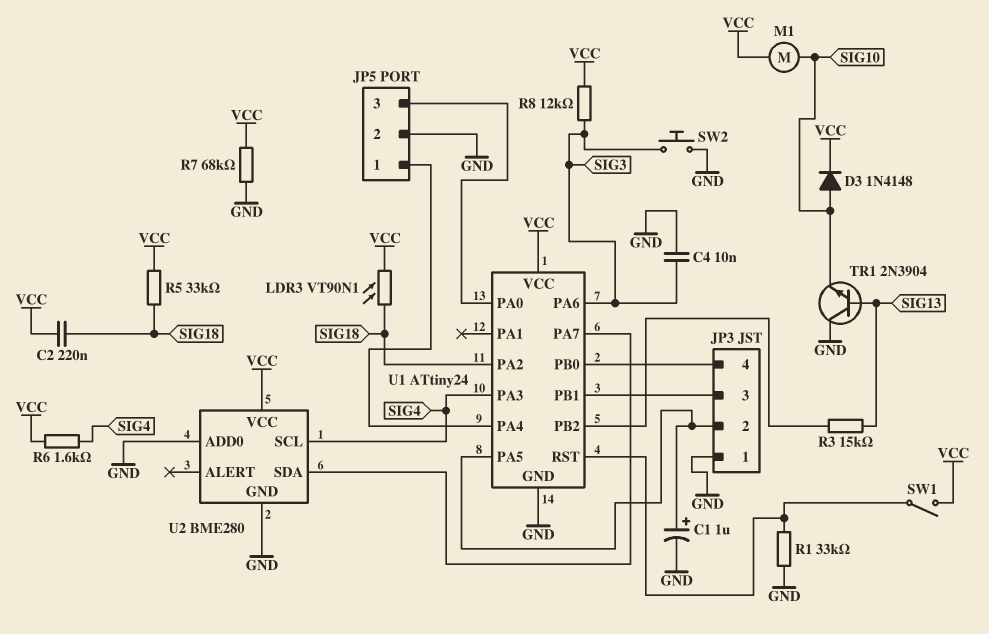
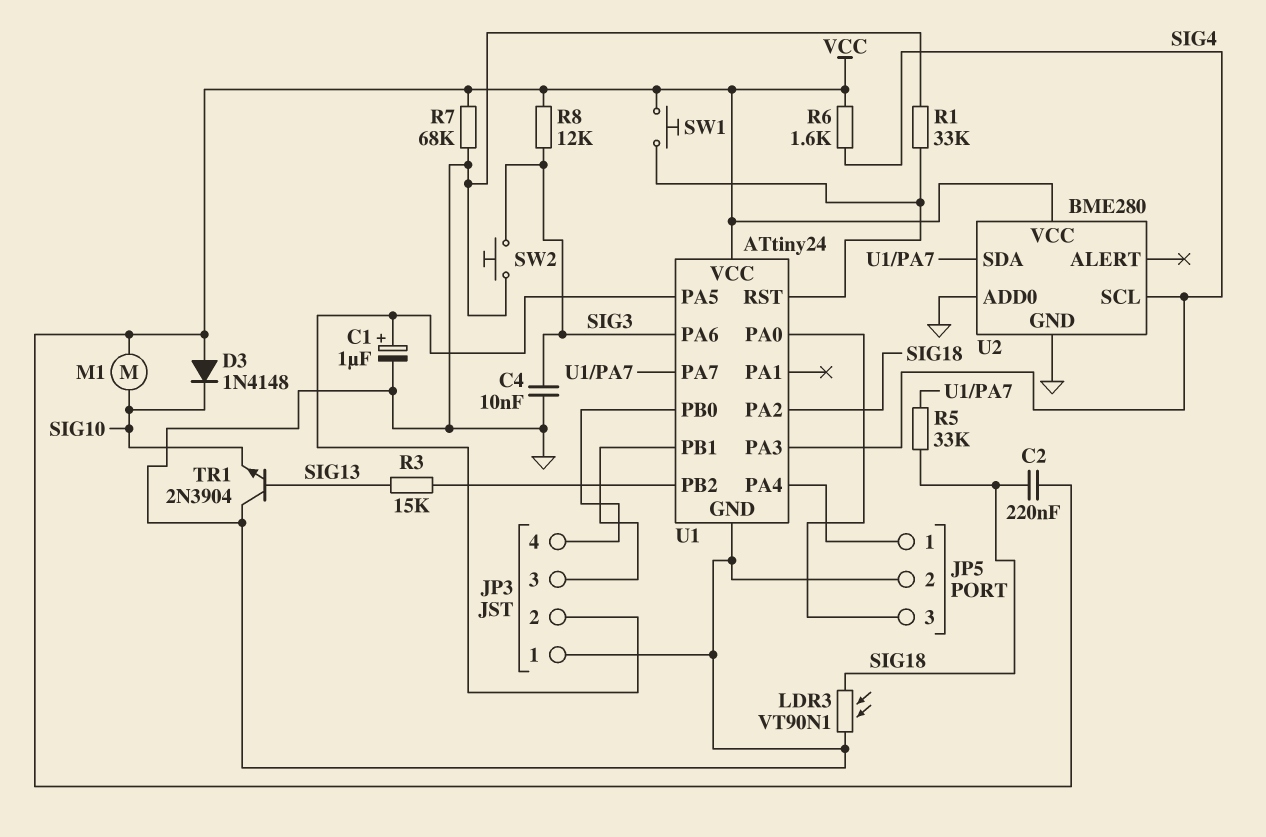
D3: diode 1N4148 (A SIG10, K VCC) -> diode 1N4148 (A VCC, K SIG10)
LDR3: VT90N1 (SIG18, VCC) -> VT90N1 (GND, SIG18)
R5: 33k (SIG18, VCC) -> 33k (SIG18, U1/PA7)
SW1: switch (U1/RST, VCC) -> button (U1/RST, VCC)

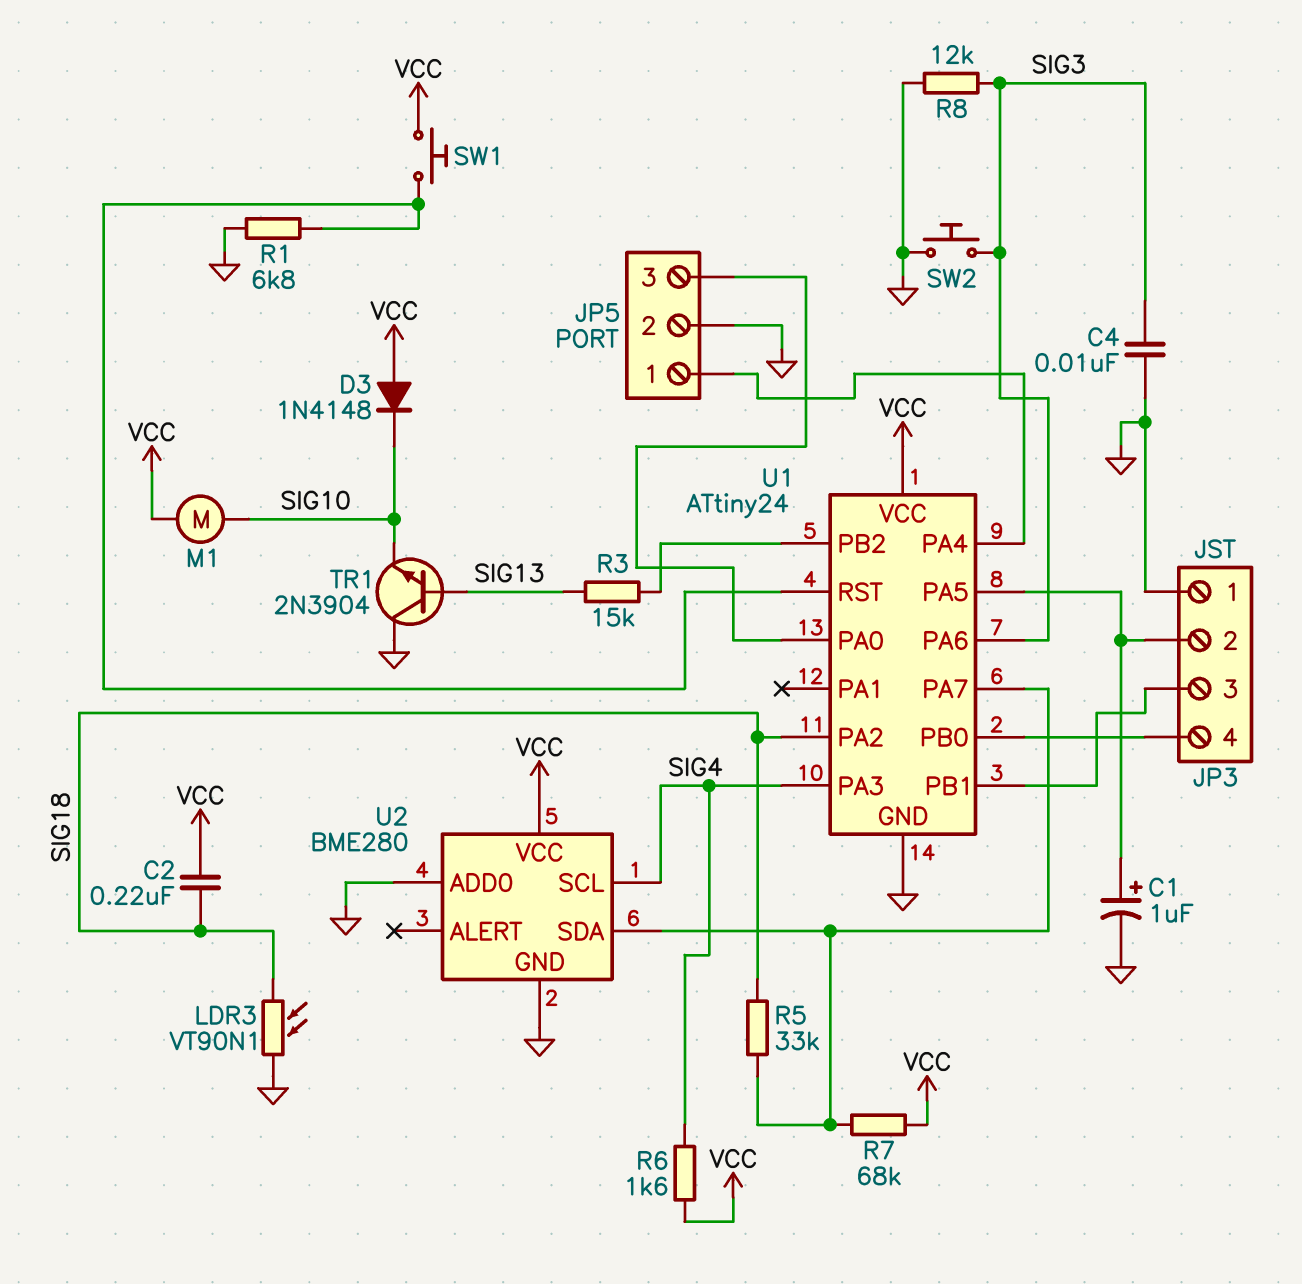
R1: 33k (GND, U1/RST) -> 6.8k (GND, U1/RST)
R7: 68k (GND, VCC) -> 68k (U1/PA7, VCC)
R8: 12k (SIG3, VCC) -> 12k (GND, SIG3)

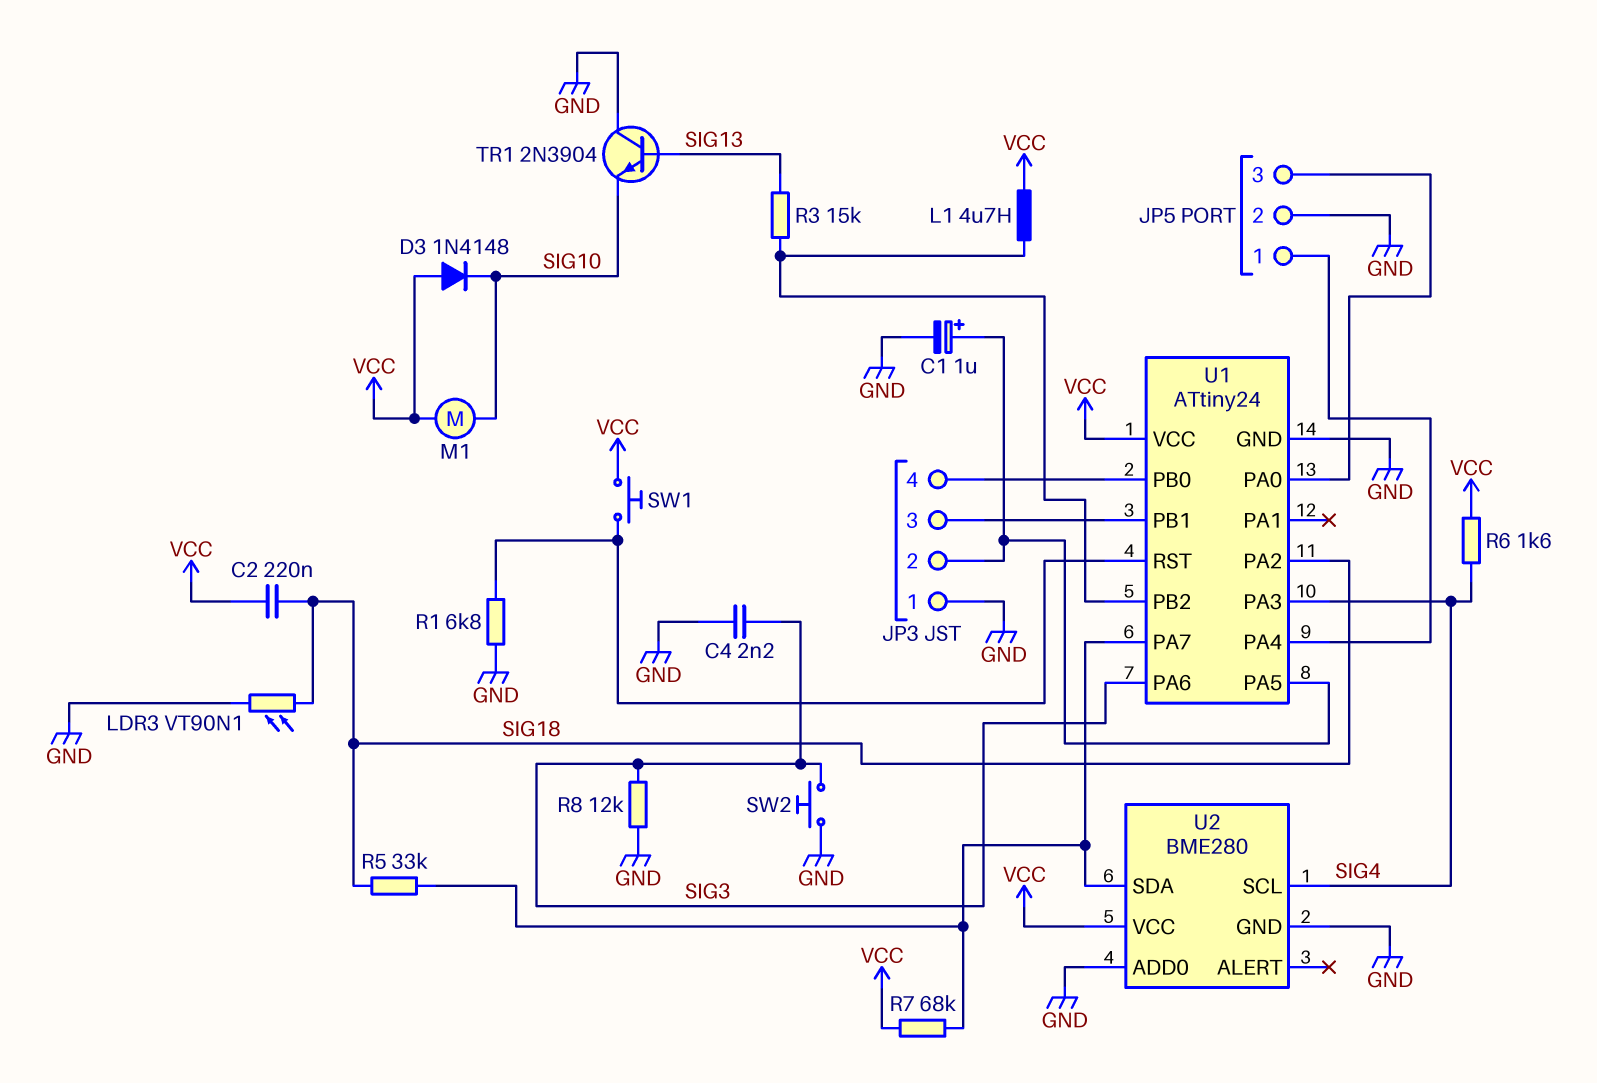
C4: 10nF (GND, SIG3) -> 2.2nF (GND, SIG3)
L1: none -> 4.7uH (U1/PB2, VCC)

